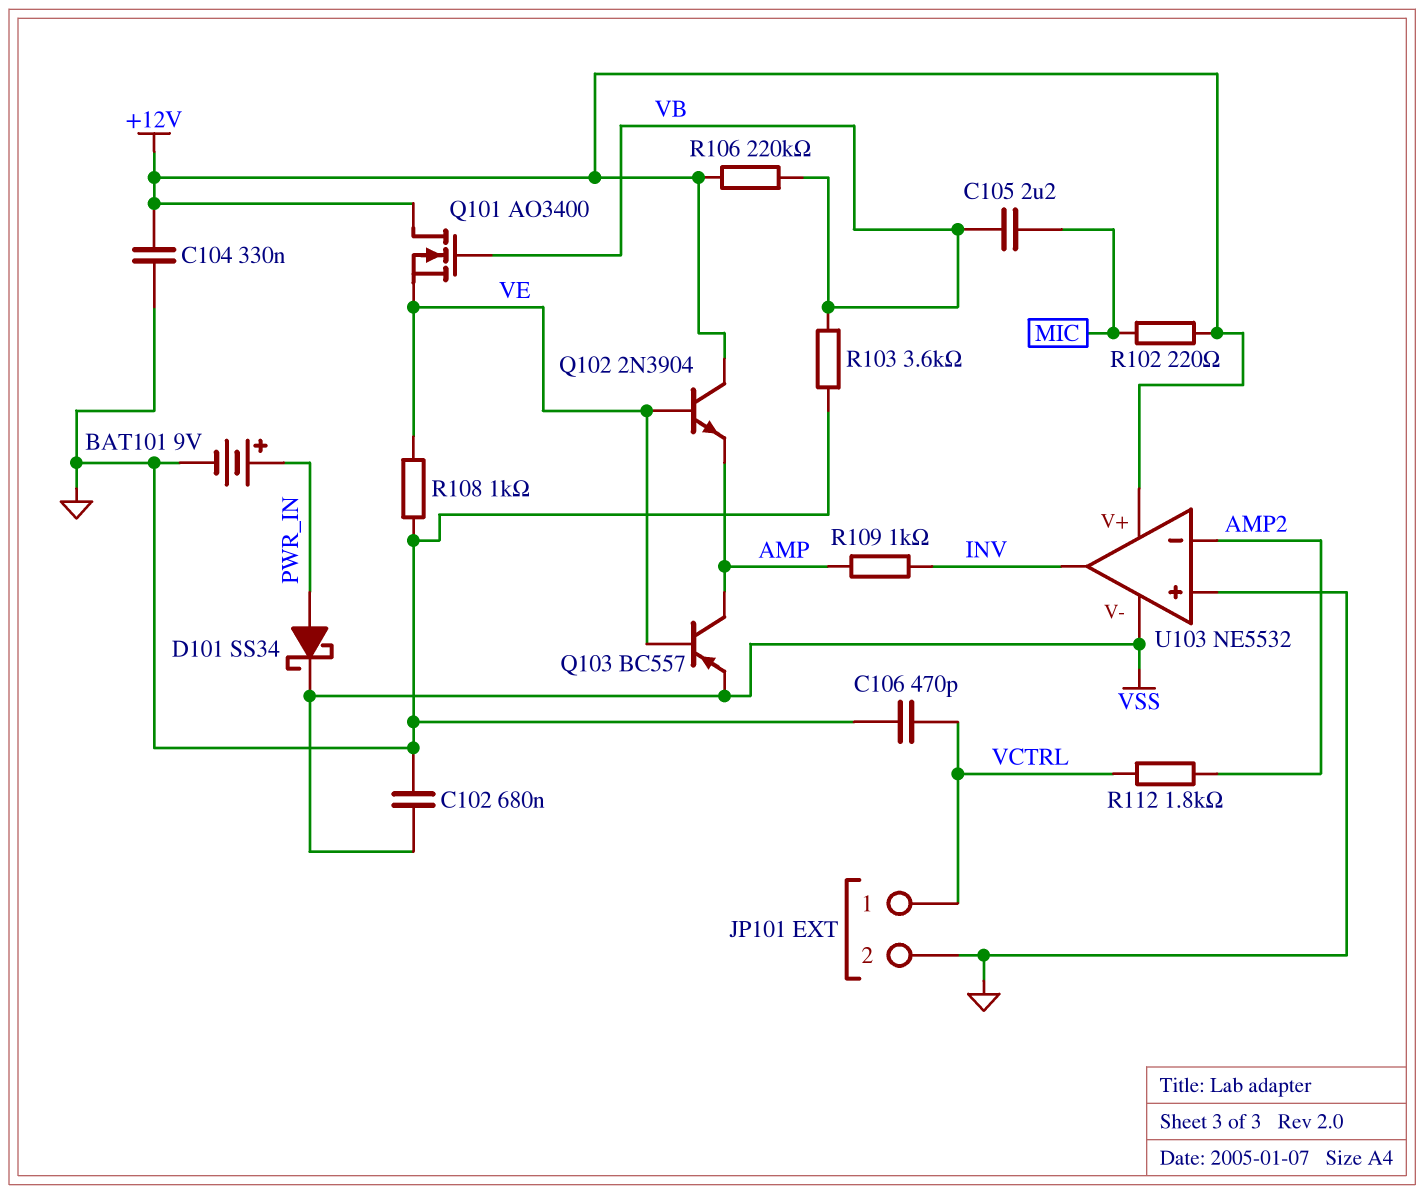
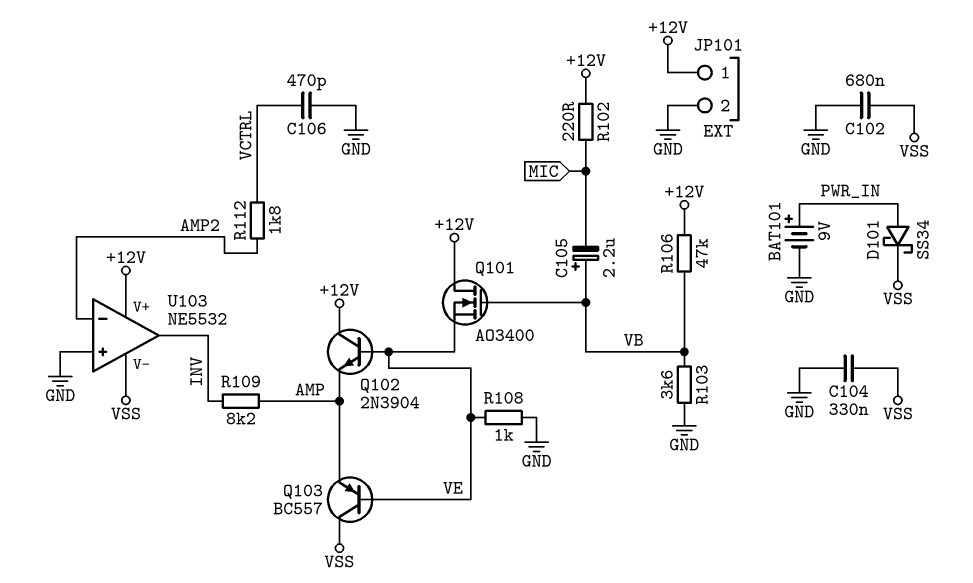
C104: 330nF (+12V, GND) -> 330nF (GND, VSS)
C105: 2.2uF (MIC, VB) -> 2.2uF (plus VB, minus MIC)
JP101 pin 1: VCTRL -> +12V
Q103: PNP BC557 (B VE, C AMP, E VSS) -> PNP BC557 (B VE, C VSS, E AMP)
R106: 220k (+12V, VB) -> 47k (+12V, VB)
R109: 1k (AMP, INV) -> 8.2k (AMP, INV)

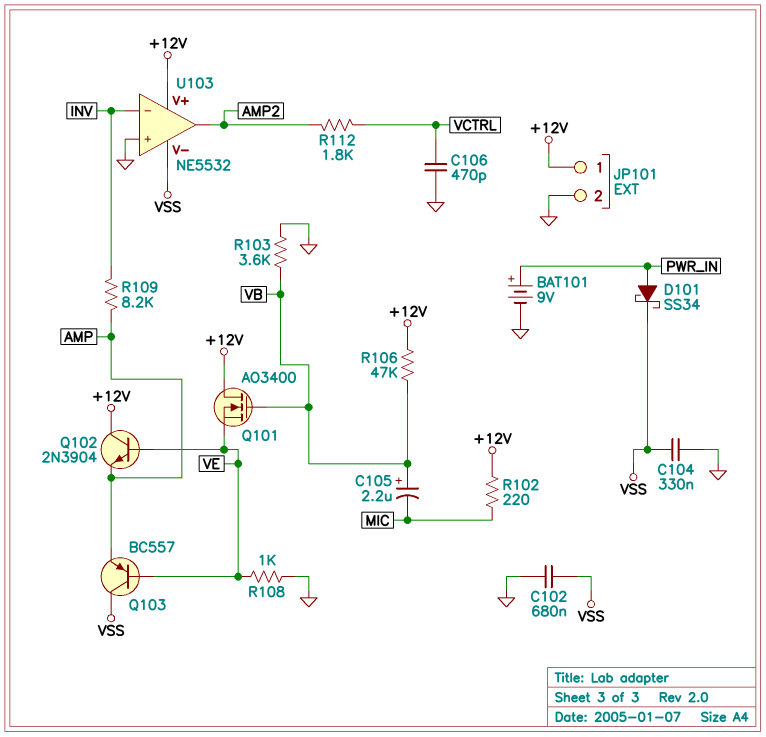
U103 pin in-: AMP2 -> INV
U103 pin out: INV -> AMP2

